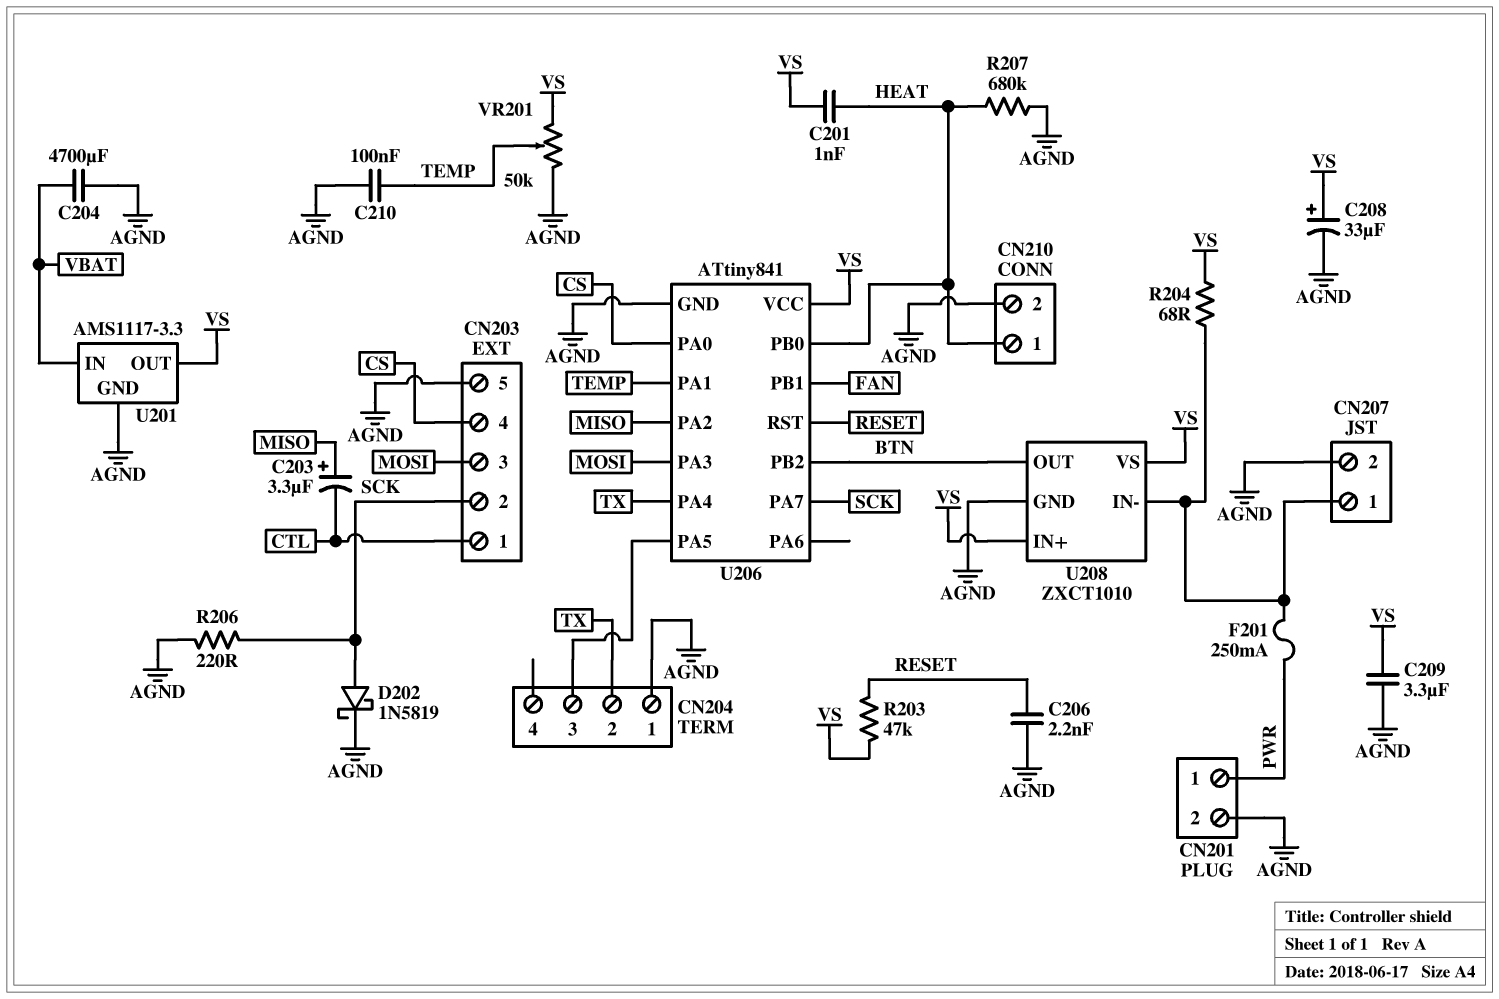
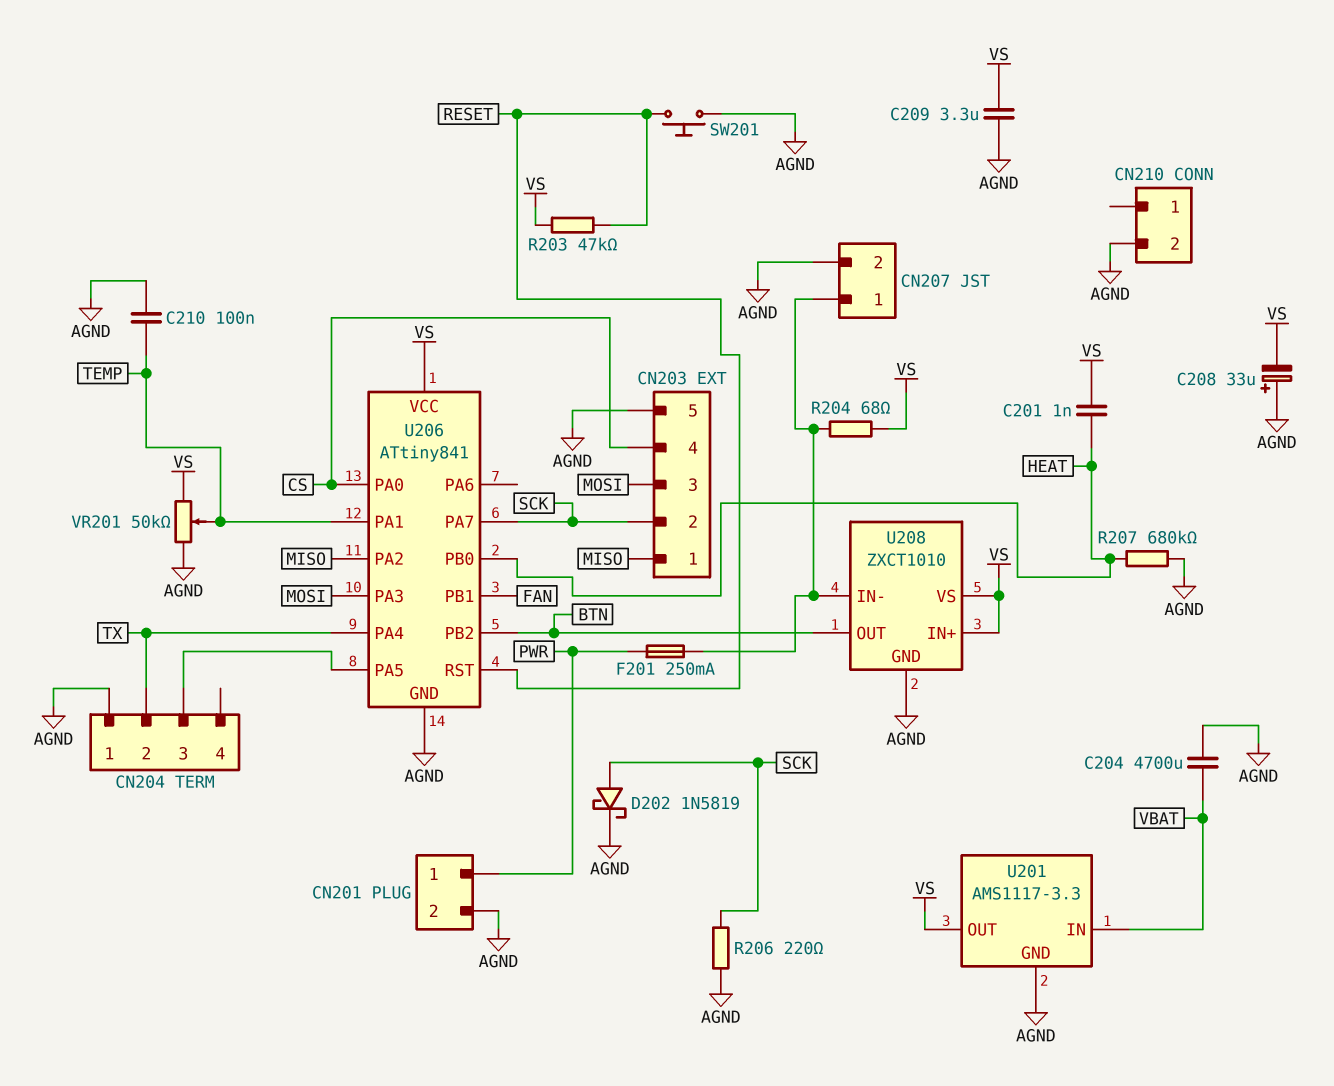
C203: 3.3uF (plus MISO, minus CTL) -> none
C206: 2.2nF (AGND, RESET) -> none
C208: 33uF (plus VS, minus AGND) -> 33uF (plus AGND, minus VS)
CN203 pin 1: CTL -> MISO
CN210 pin 1: HEAT -> none
SW201: none -> button (AGND, RESET)

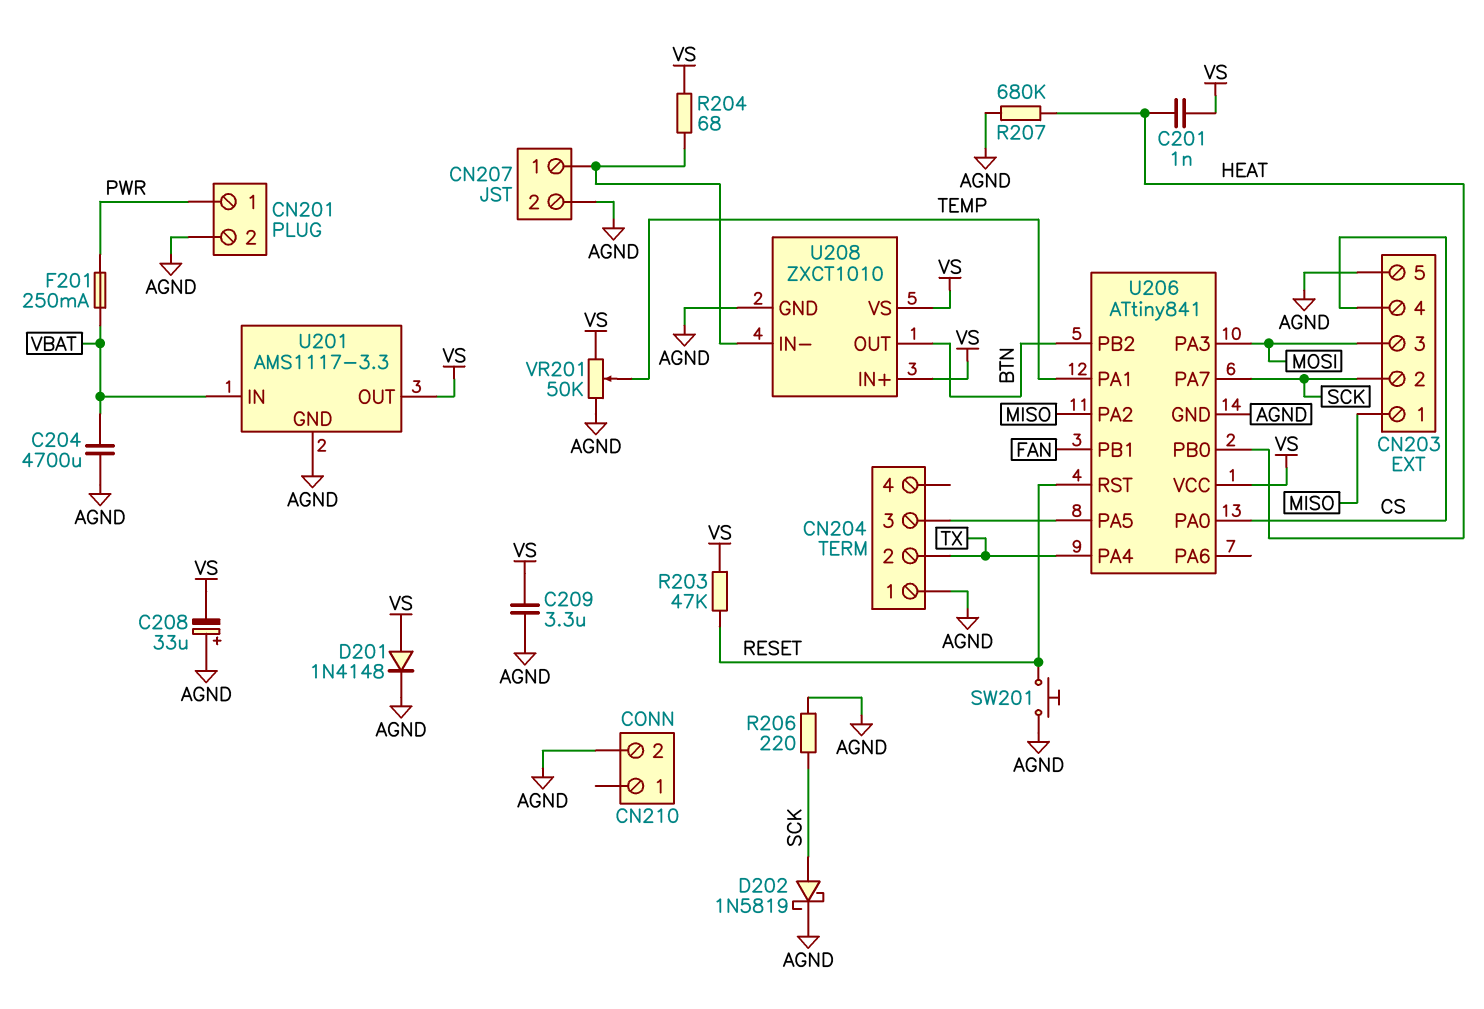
C210: 100nF (AGND, TEMP) -> none
D201: none -> diode 1N4148 (A VS, K AGND)
F201: 250mA (CN207/1, PWR) -> 250mA (PWR, VBAT)

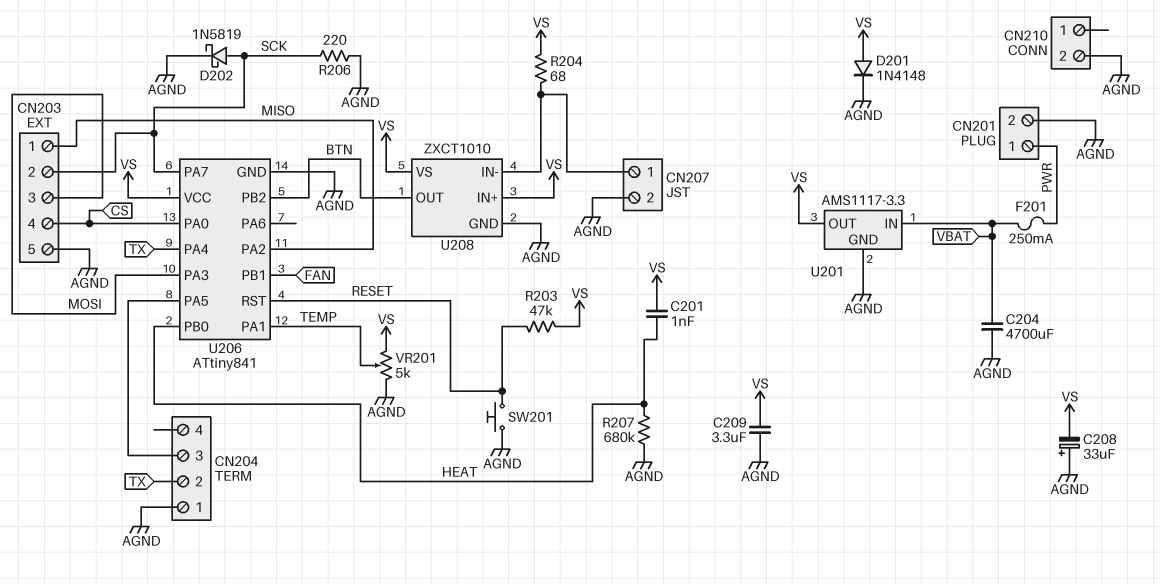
VR201: 50k (AGND, VS, wiper TEMP) -> 5k (AGND, VS, wiper TEMP)

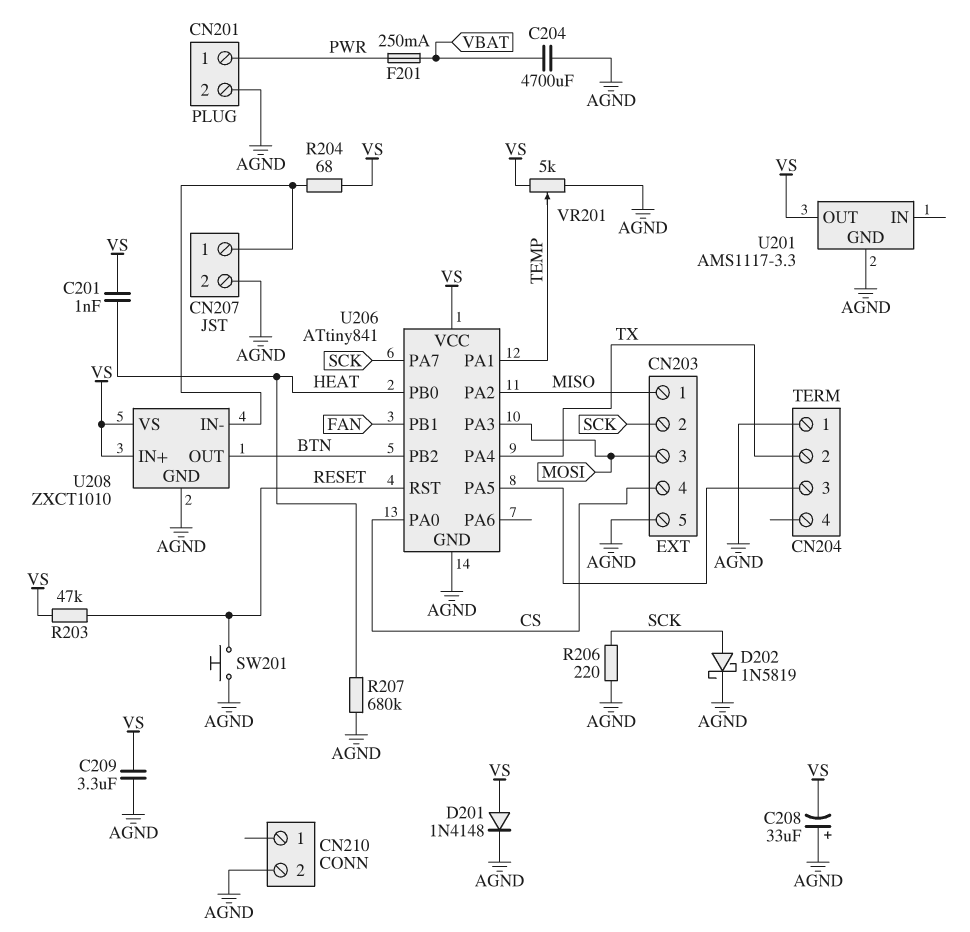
U201 pin IN: VBAT -> none

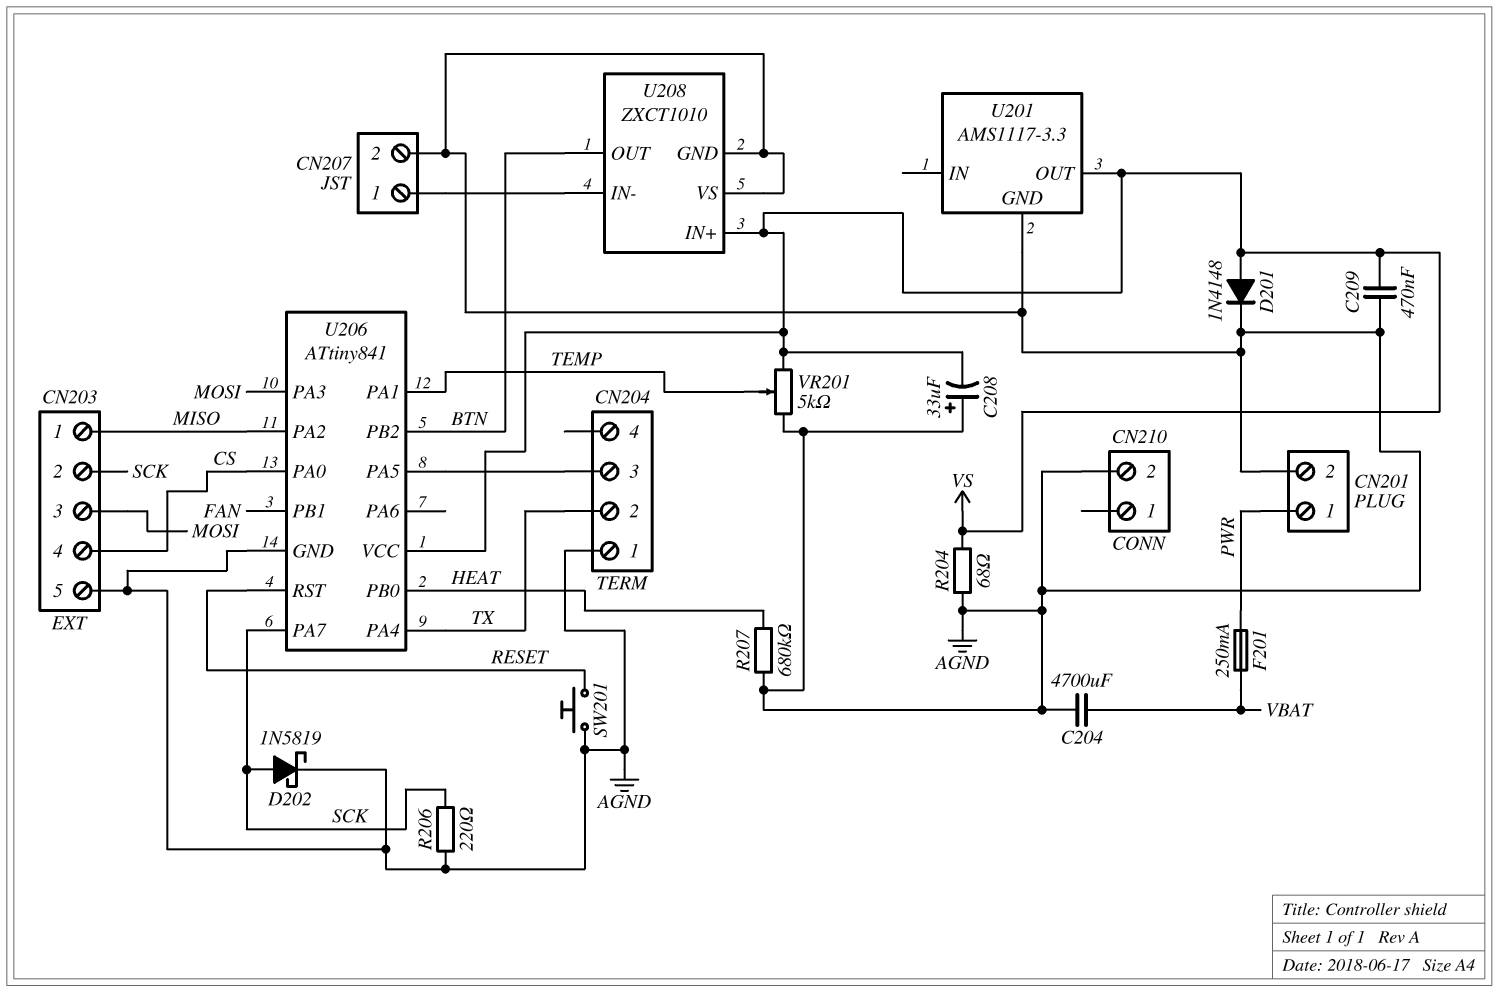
C201: 1nF (HEAT, VS) -> none
C209: 3.3uF (AGND, VS) -> 470nF (AGND, VS)
R203: 47k (RESET, VS) -> none
R204: 68 (CN207/1, VS) -> 68 (AGND, VS)
U208 pin VS: VS -> AGND

